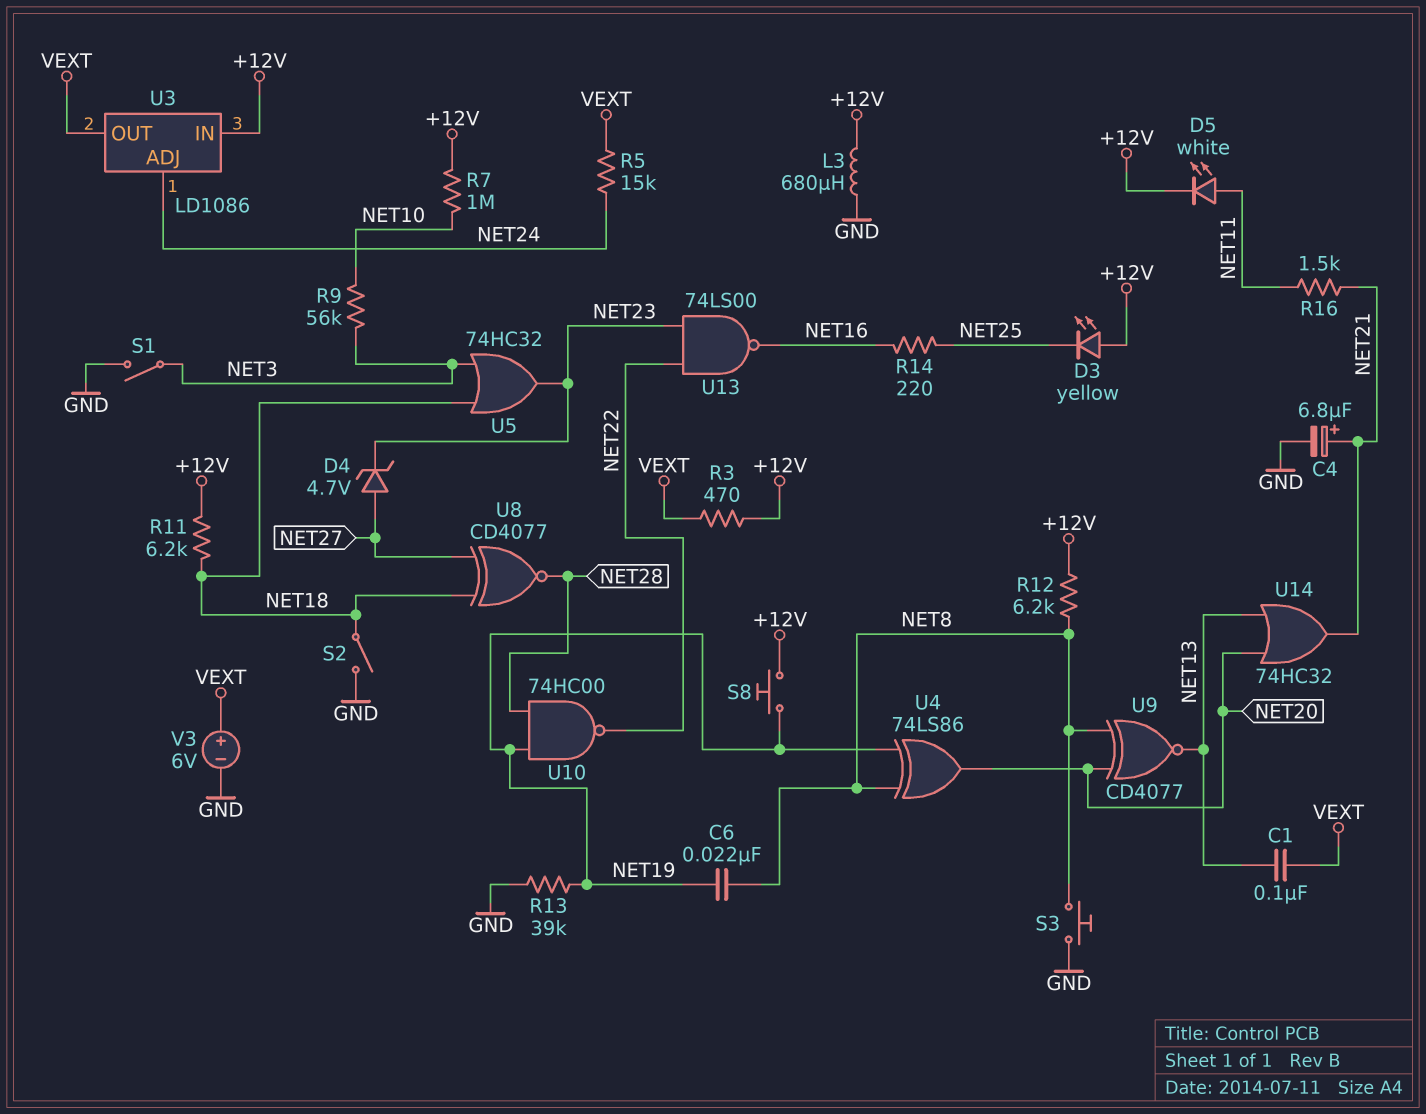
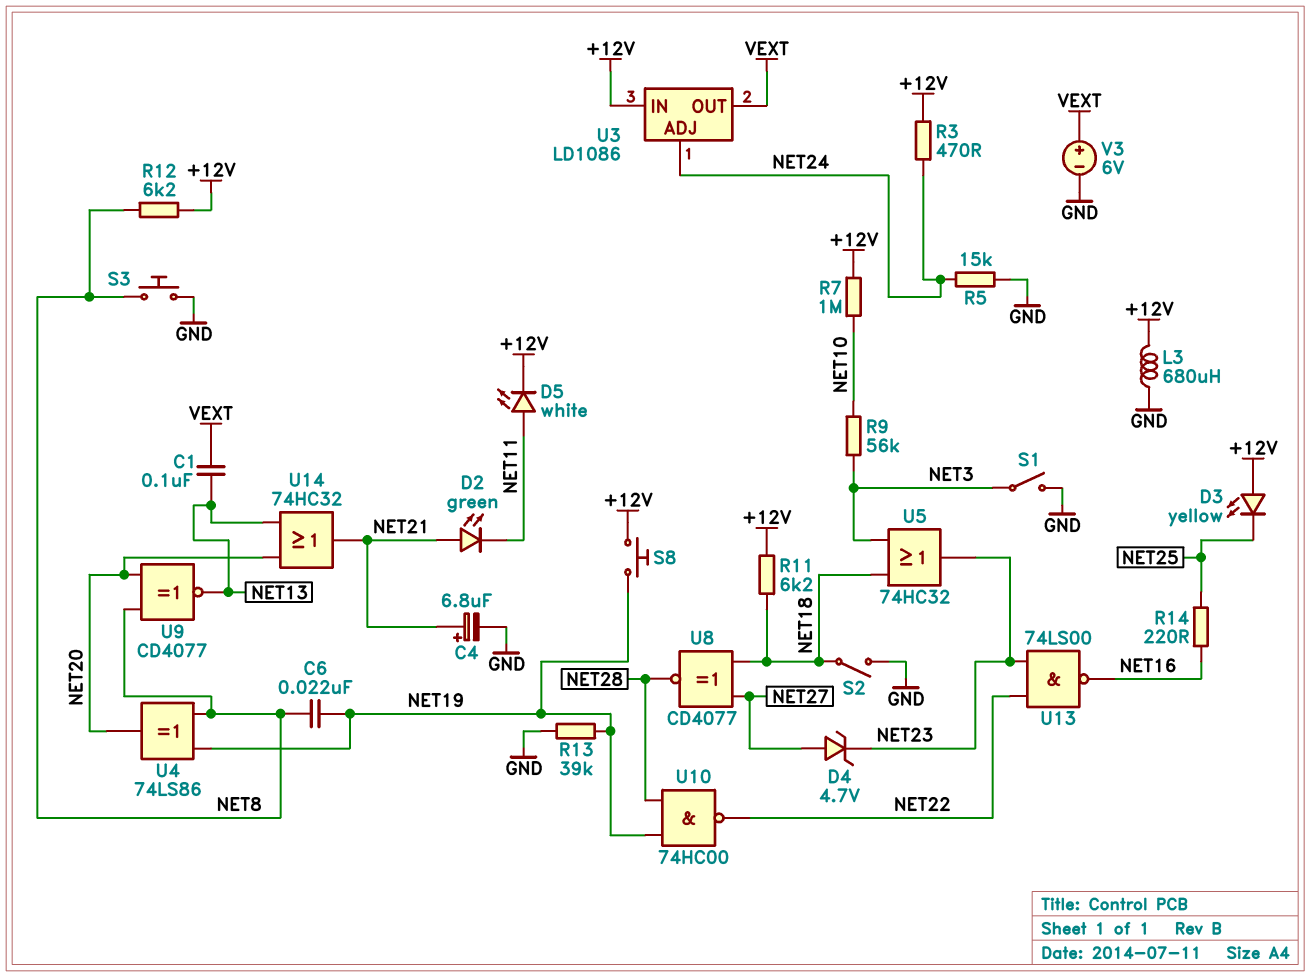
D2: none -> LED green (A NET21, K NET11)
R3: 470 (+12V, VEXT) -> 470 (+12V, NET24)
R5: 15k (NET24, VEXT) -> 15k (GND, NET24)
R16: 1.5k (NET11, NET21) -> none

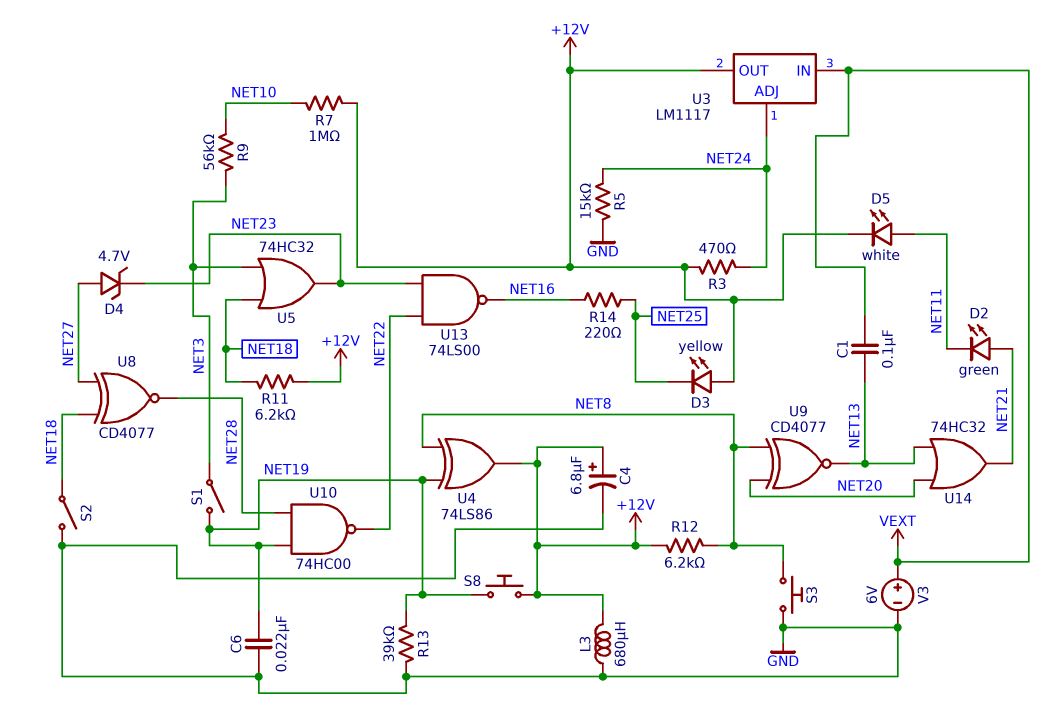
C4: 6.8uF (plus NET21, minus GND) -> 6.8uF (plus +12V, minus GND)
C6: 22nF (NET8, NET19) -> 22nF (GND, NET19)
S1: switch (GND, NET3) -> switch (NET3, NET19)
U3: LD1086 -> LM1117
U3 pin IN: +12V -> VEXT
U3 pin OUT: VEXT -> +12V
U4: XOR 74LS86 (in NET8, in NET19, out NET20) -> XOR 74LS86 (in NET8, in NET19, out +12V)

